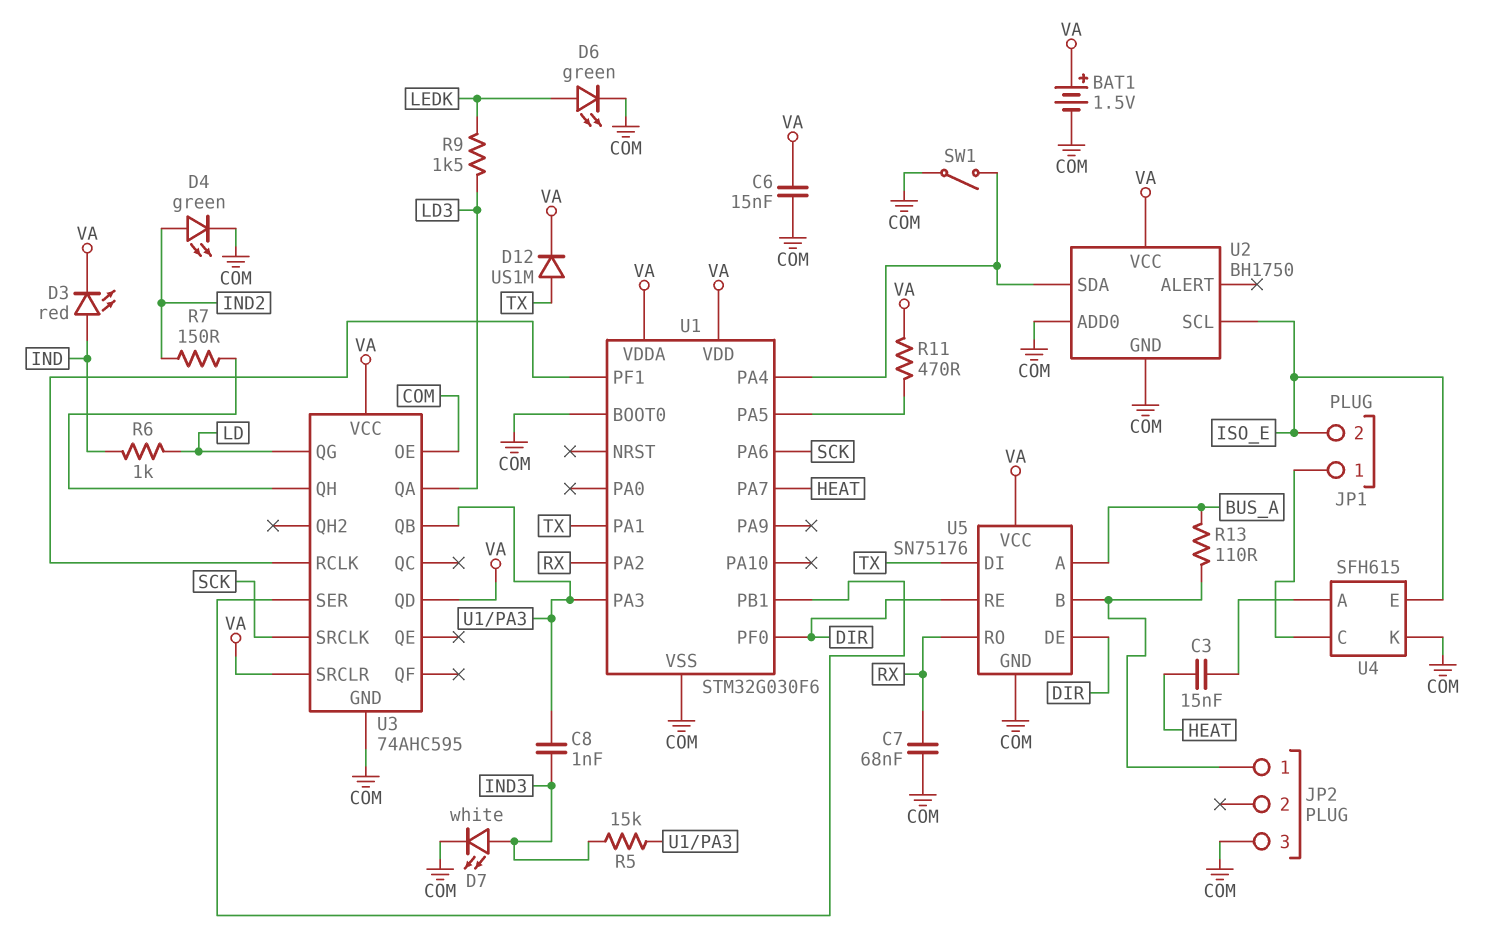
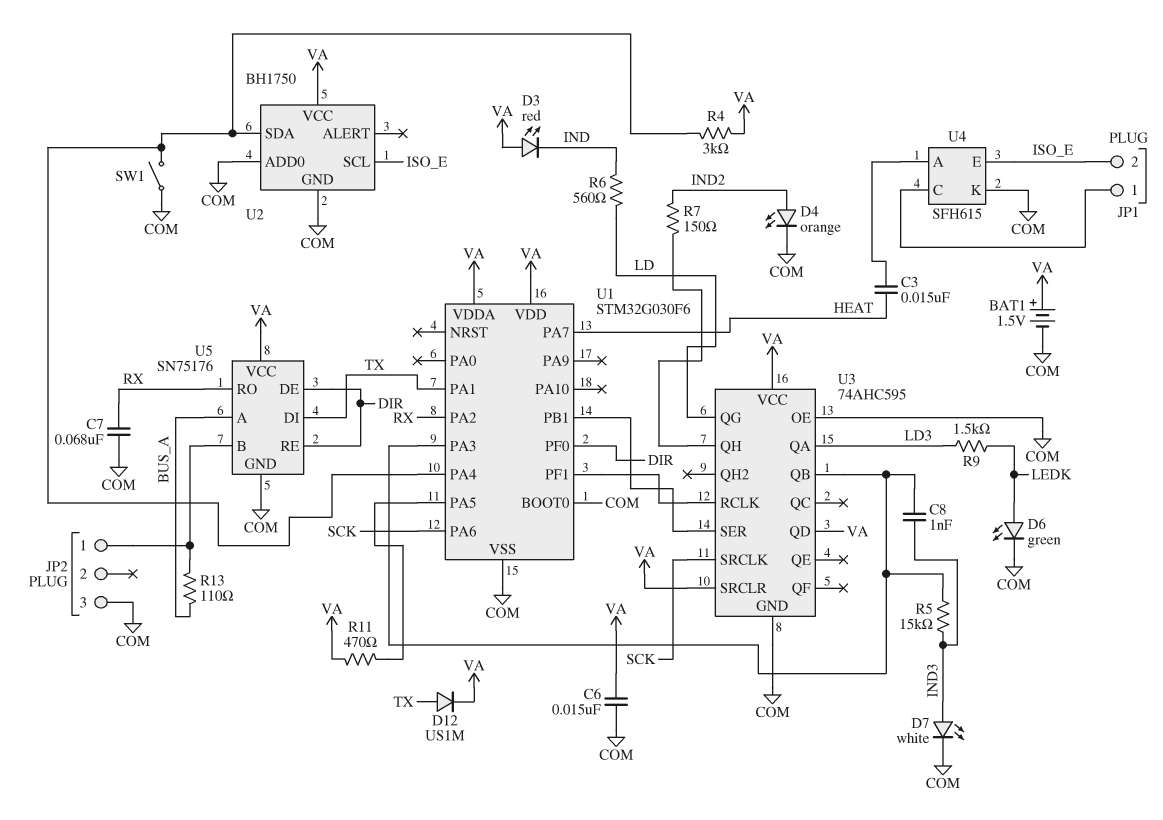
D3: LED red (A IND, K VA) -> LED red (A VA, K IND)
D4: LED green (A IND2, K COM) -> LED orange (A IND2, K COM)
R4: none -> 3k (U1/PA4, VA)
R6: 1k (IND, LD) -> 560 (IND, LD)

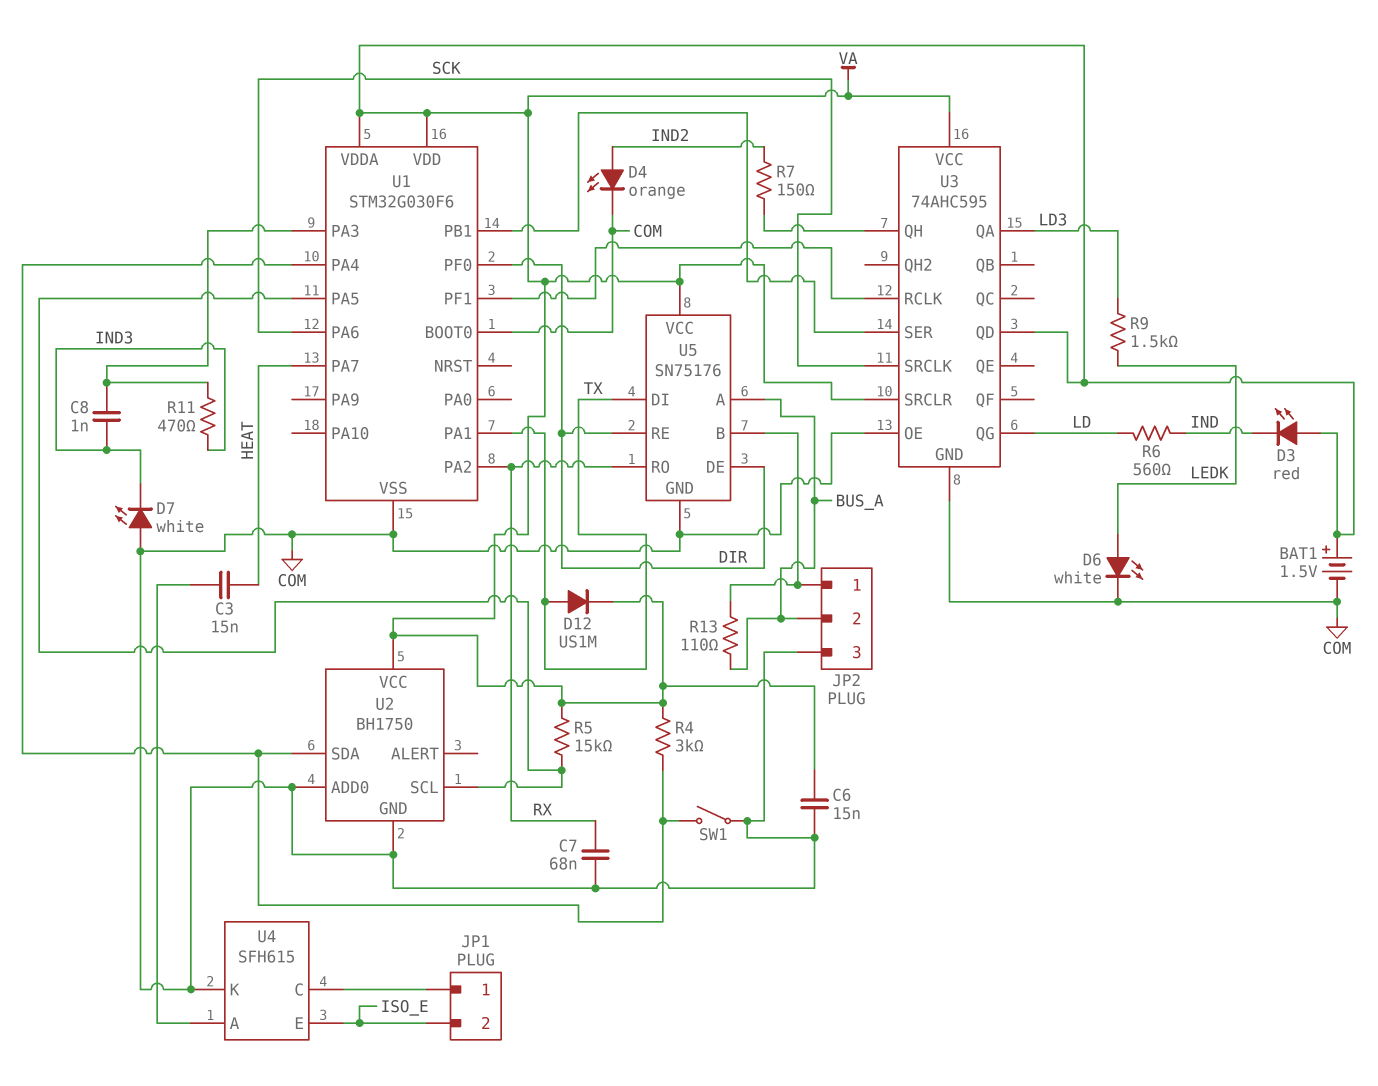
D6: LED green (A LEDK, K COM) -> LED white (A LEDK, K COM)
D7: LED white (A IND3, K COM) -> LED white (A COM, K IND3)
JP2 pin 2: none -> BUS_A
R5: 15k (IND3, U1/PA3) -> 15k (U1/PA5, VA)
R11: 470 (U1/PA5, VA) -> 470 (IND3, U1/PA3)
U2 pin SCL: ISO_E -> U1/PA5
U3 pin QB: U1/PA3 -> none

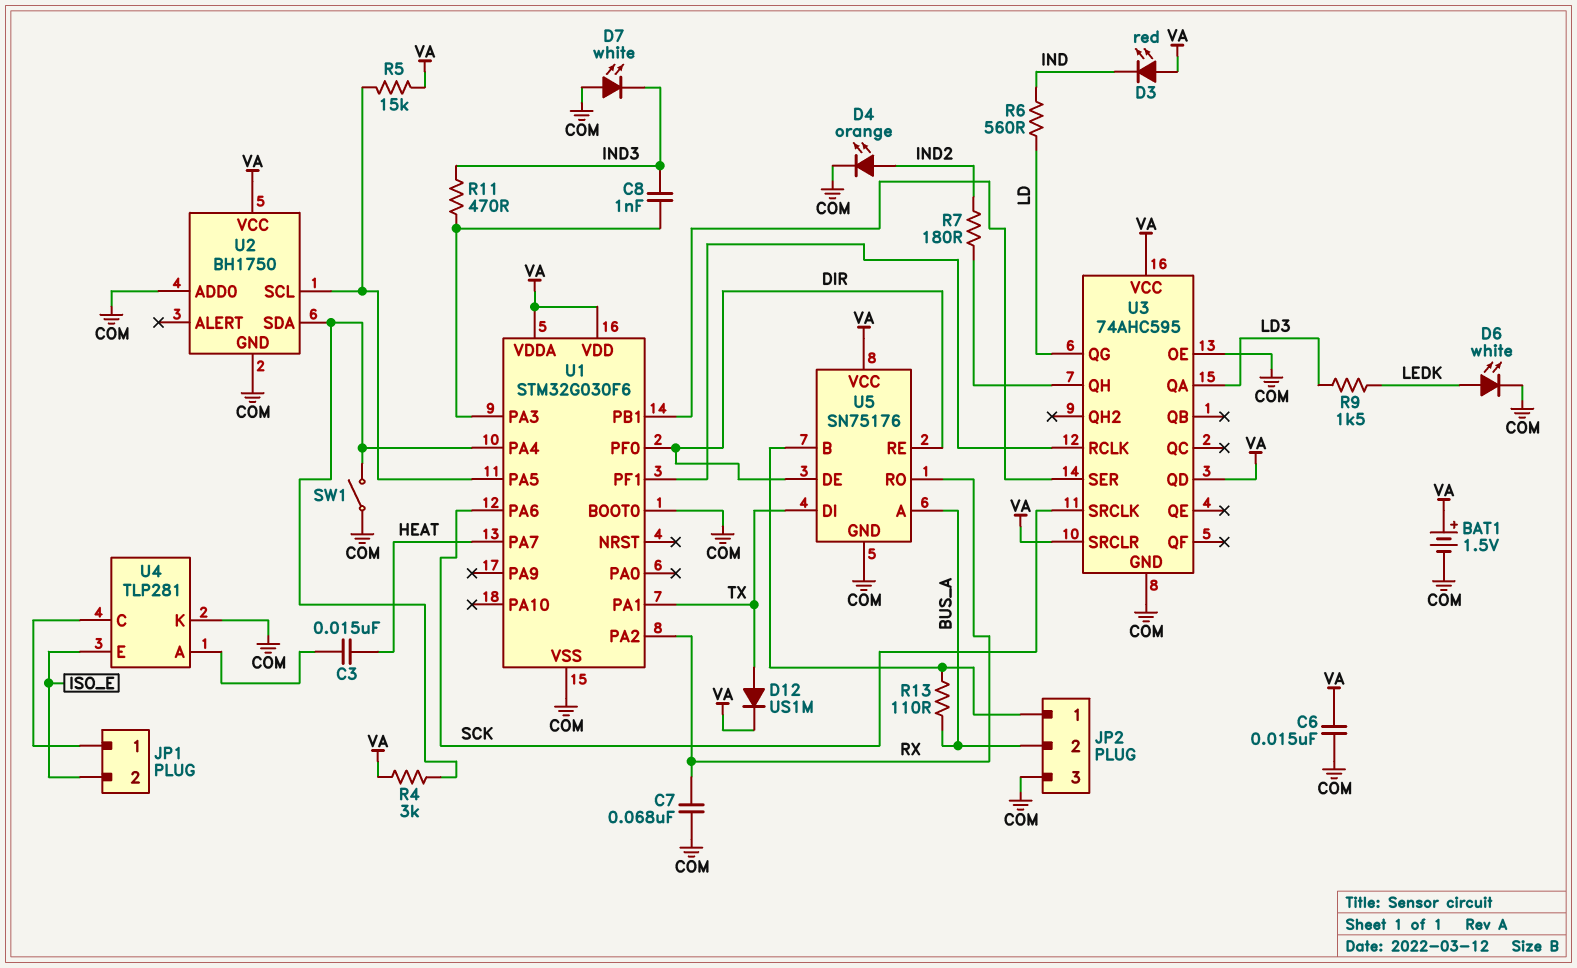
R7: 150 (IND2, U3/QH) -> 180 (IND2, U3/QH)
U4: SFH615 -> TLP281

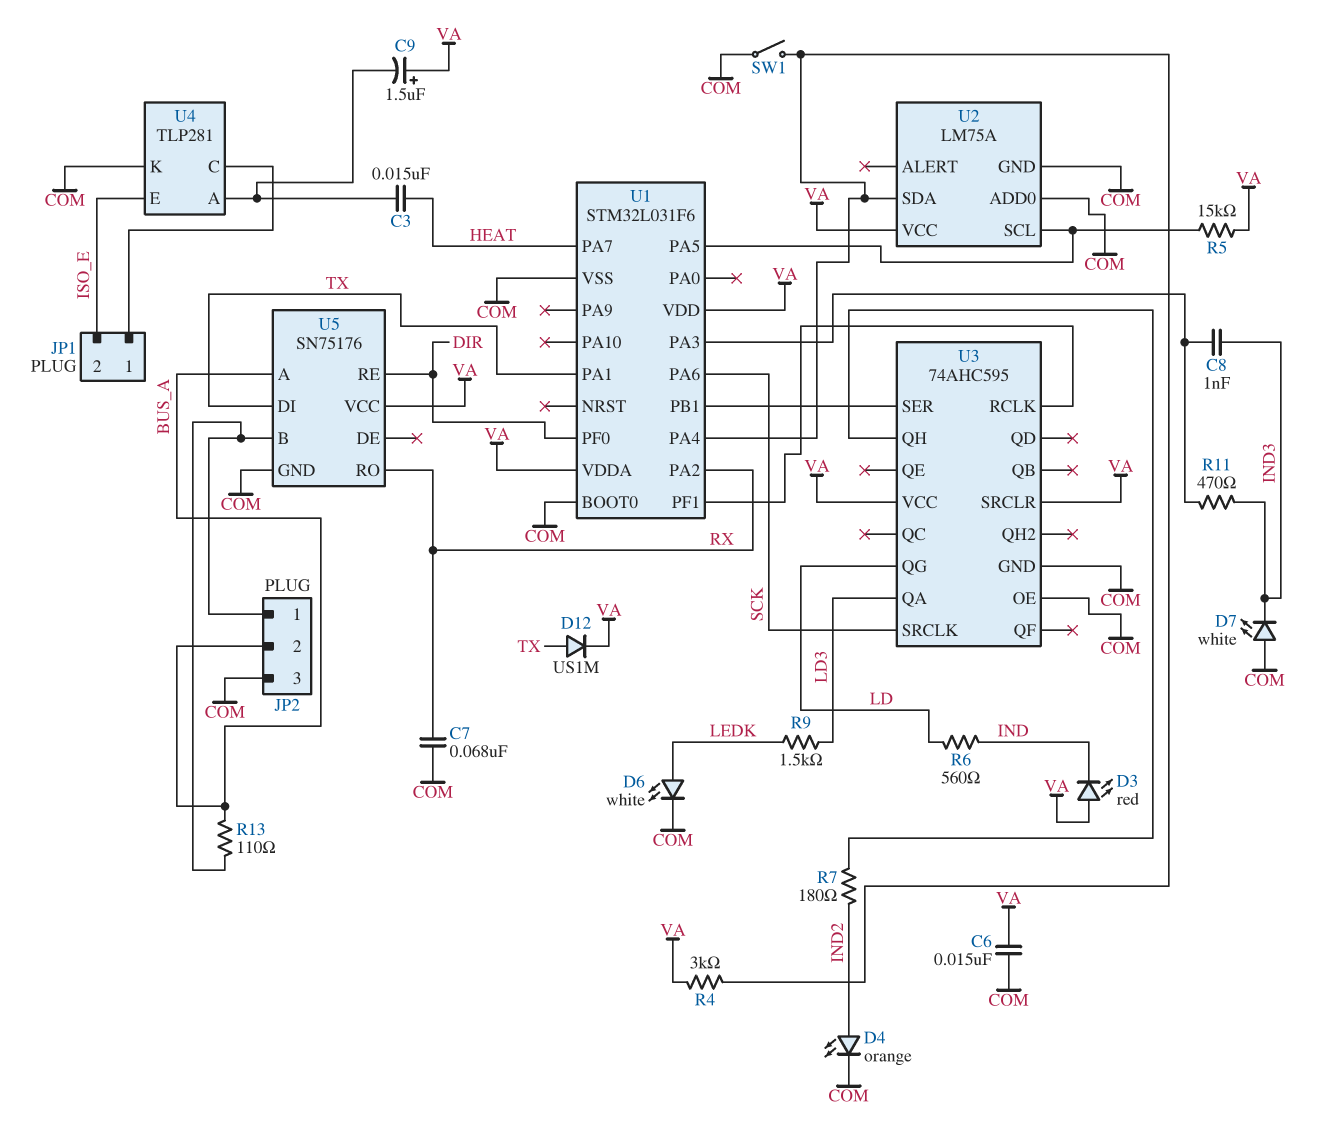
BAT1: 1.5V (plus VA, minus COM) -> none
C9: none -> 1.5uF (plus VA, minus U4/A)
U1: STM32G030F6 -> STM32L031F6
U2: BH1750 -> LM75A
U3 pin QD: VA -> none
U5 pin DE: DIR -> none

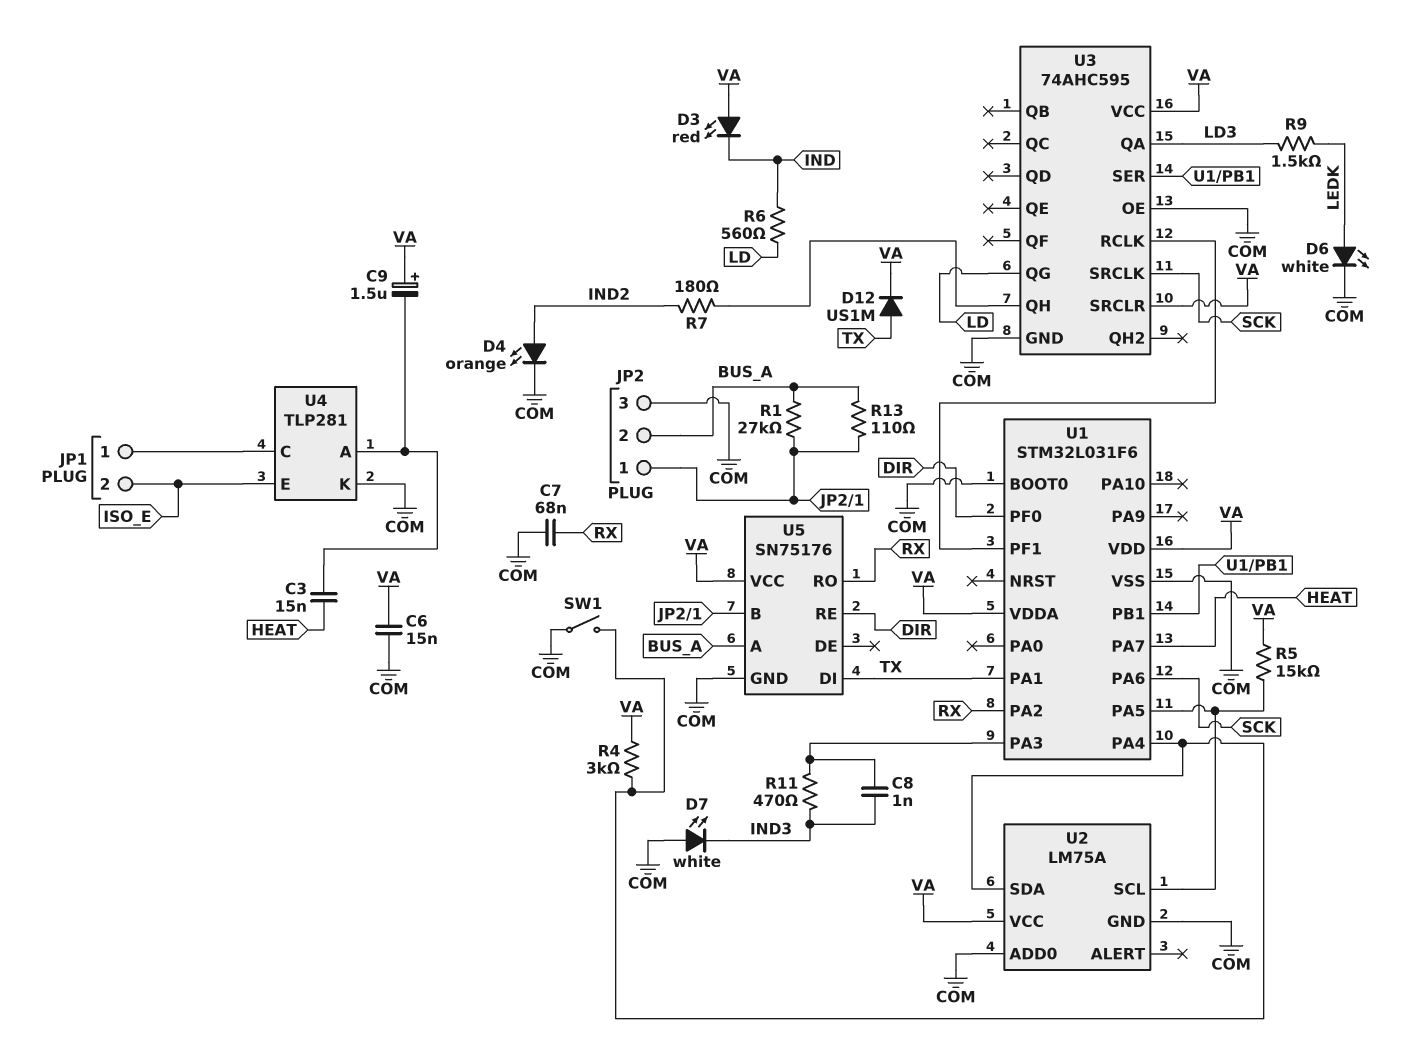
R1: none -> 27k (BUS_A, JP2/1)

